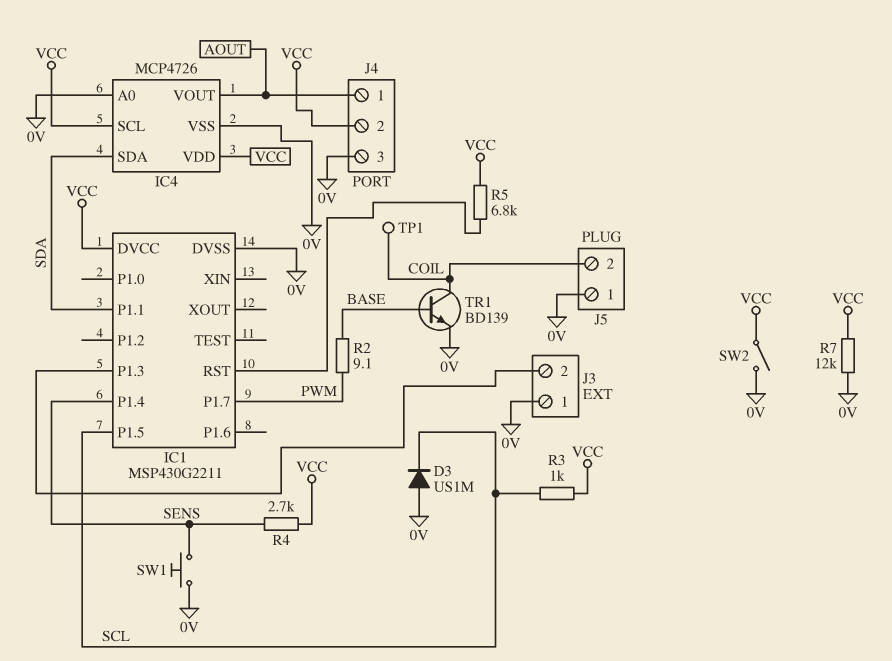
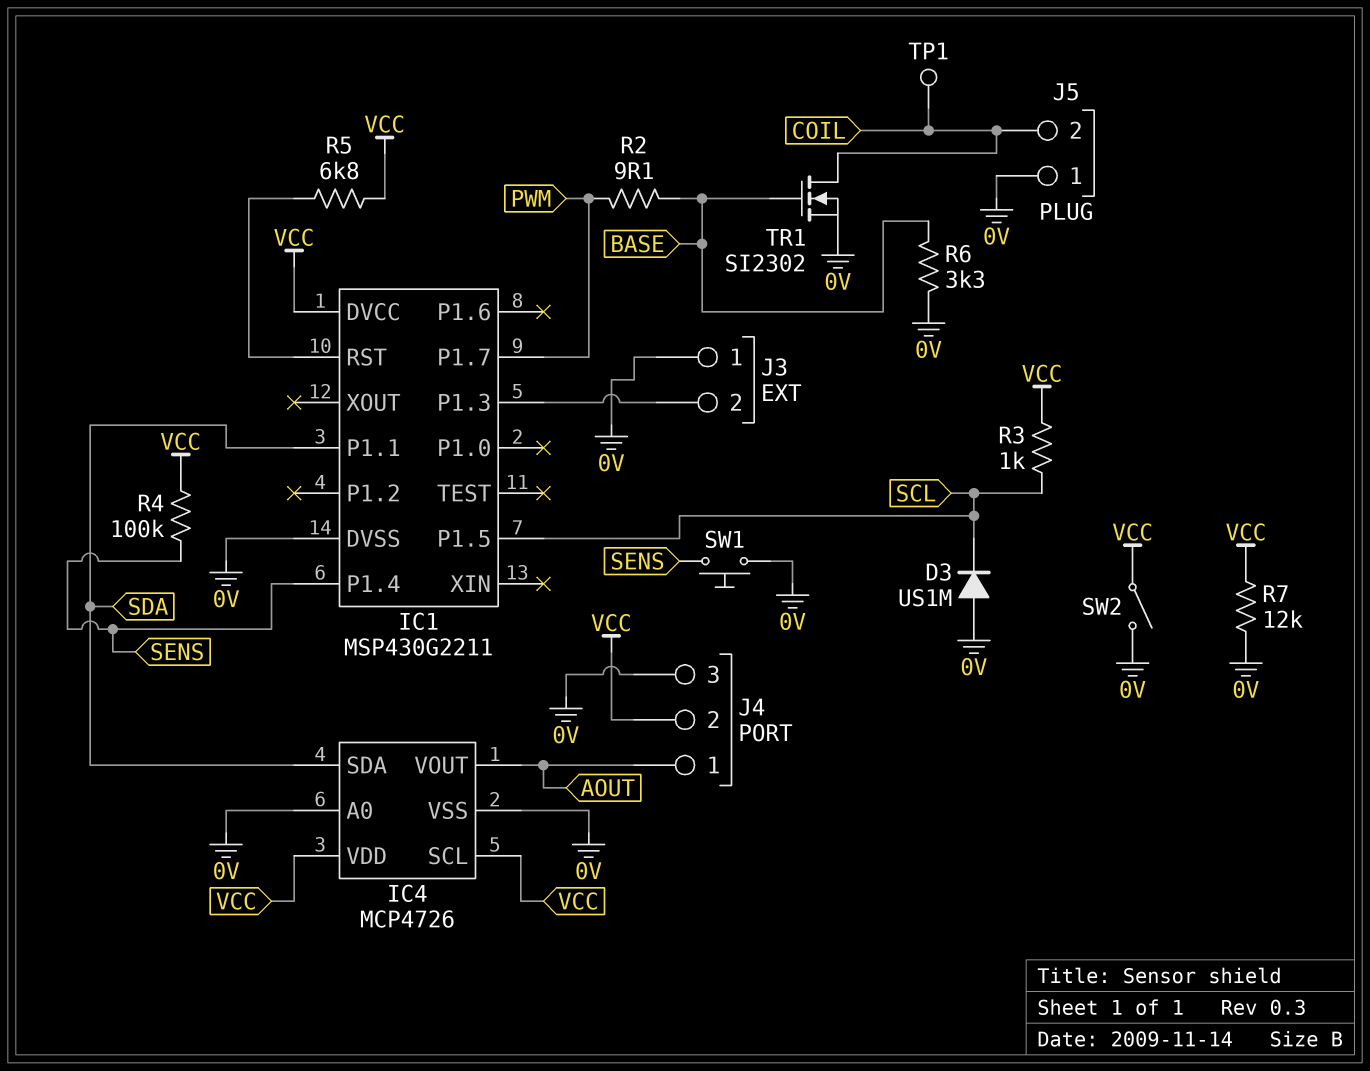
R4: 2.7k (SENS, VCC) -> 100k (SENS, VCC)
R6: none -> 3.3k (0V, BASE)
TR1: NPN BD139 (B BASE, C COIL, E 0V) -> NMOS SI2302 (G BASE, D COIL, S 0V)

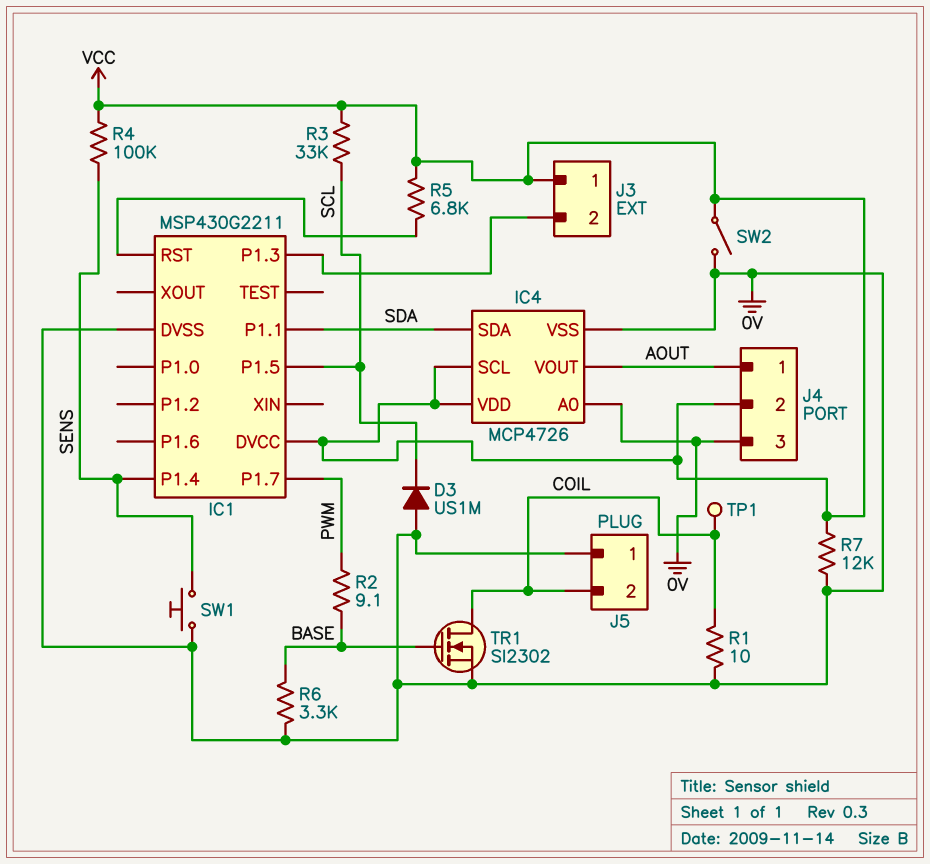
J3 pin 1: 0V -> VCC
R1: none -> 10 (0V, COIL)
R3: 1k (SCL, VCC) -> 33k (SCL, VCC)

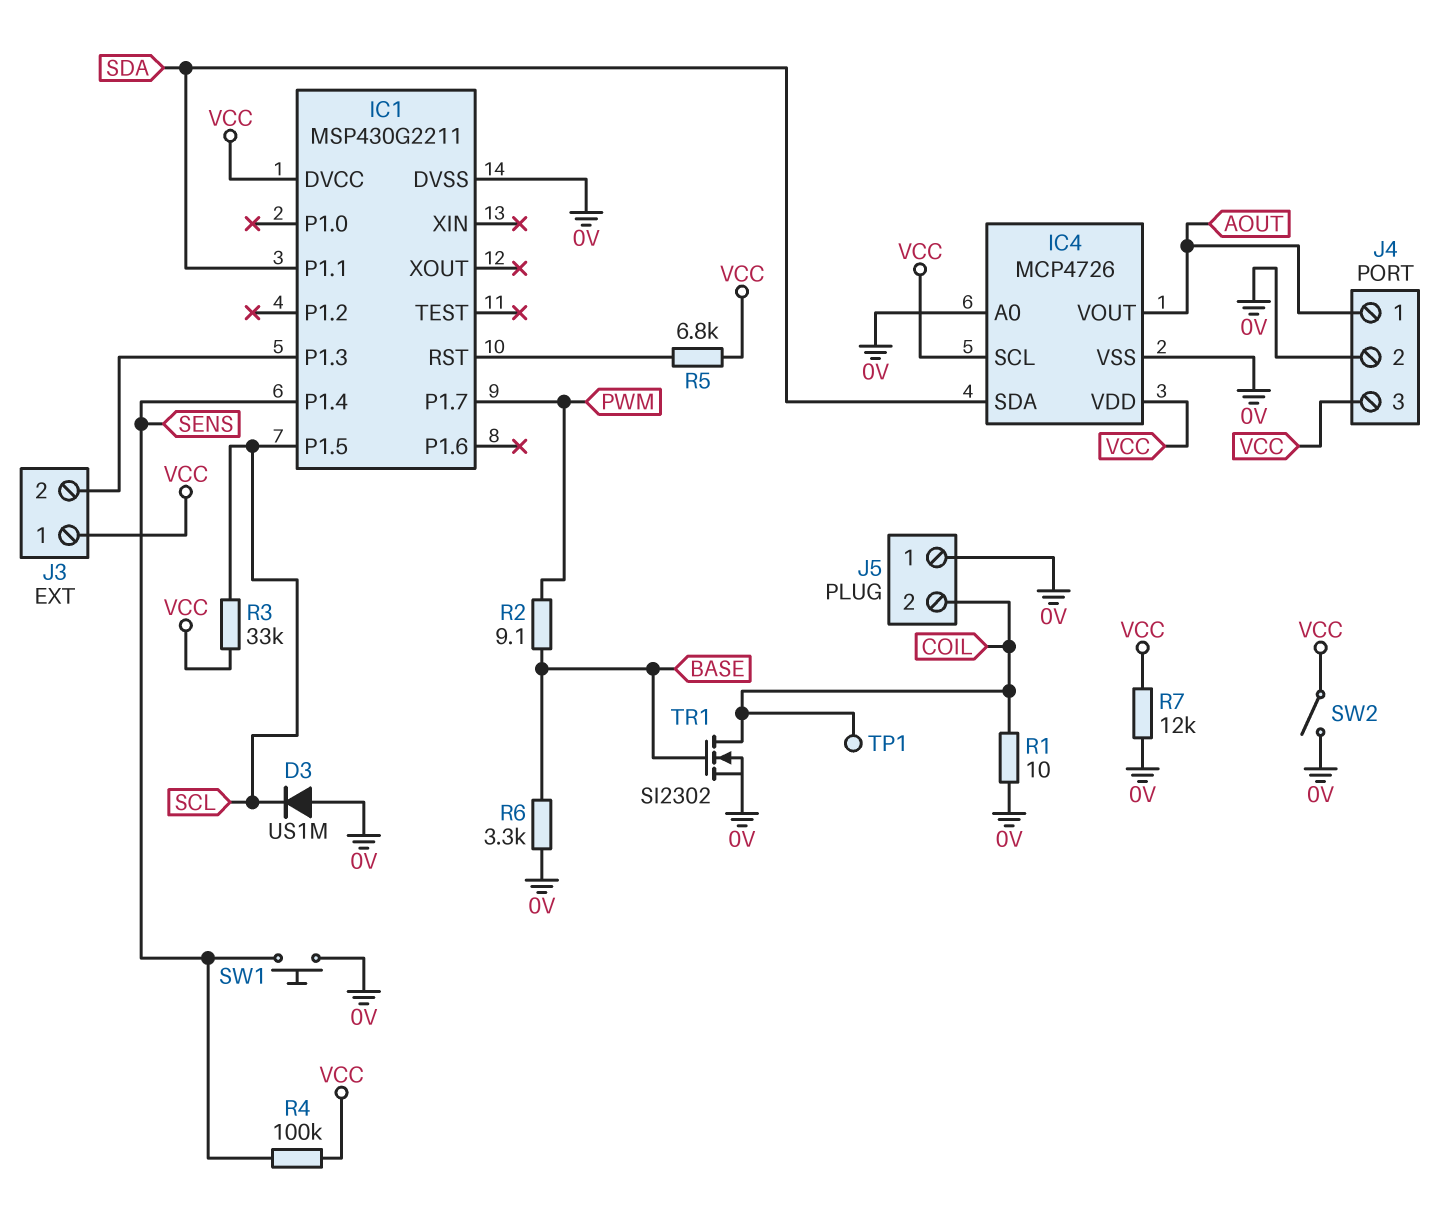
J4 pin 2: VCC -> 0V
J4 pin 3: 0V -> VCC

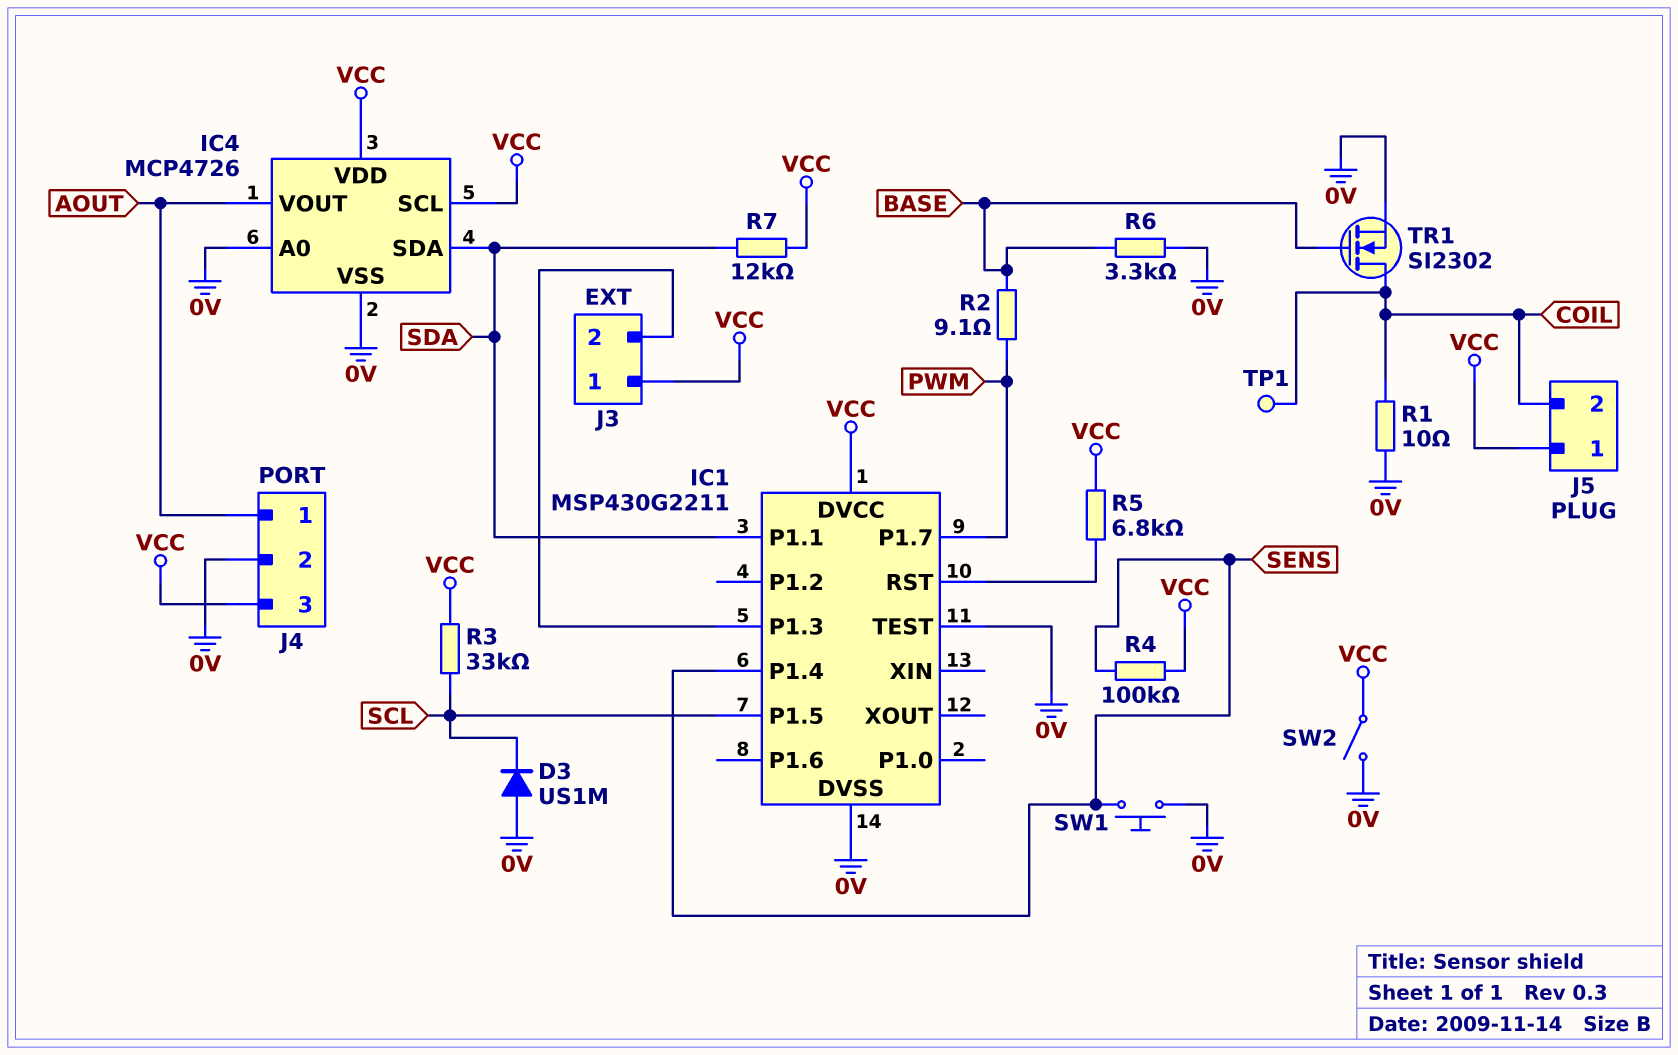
IC1 pin TEST: none -> 0V
J5 pin 1: 0V -> VCC
R7: 12k (0V, VCC) -> 12k (SDA, VCC)

